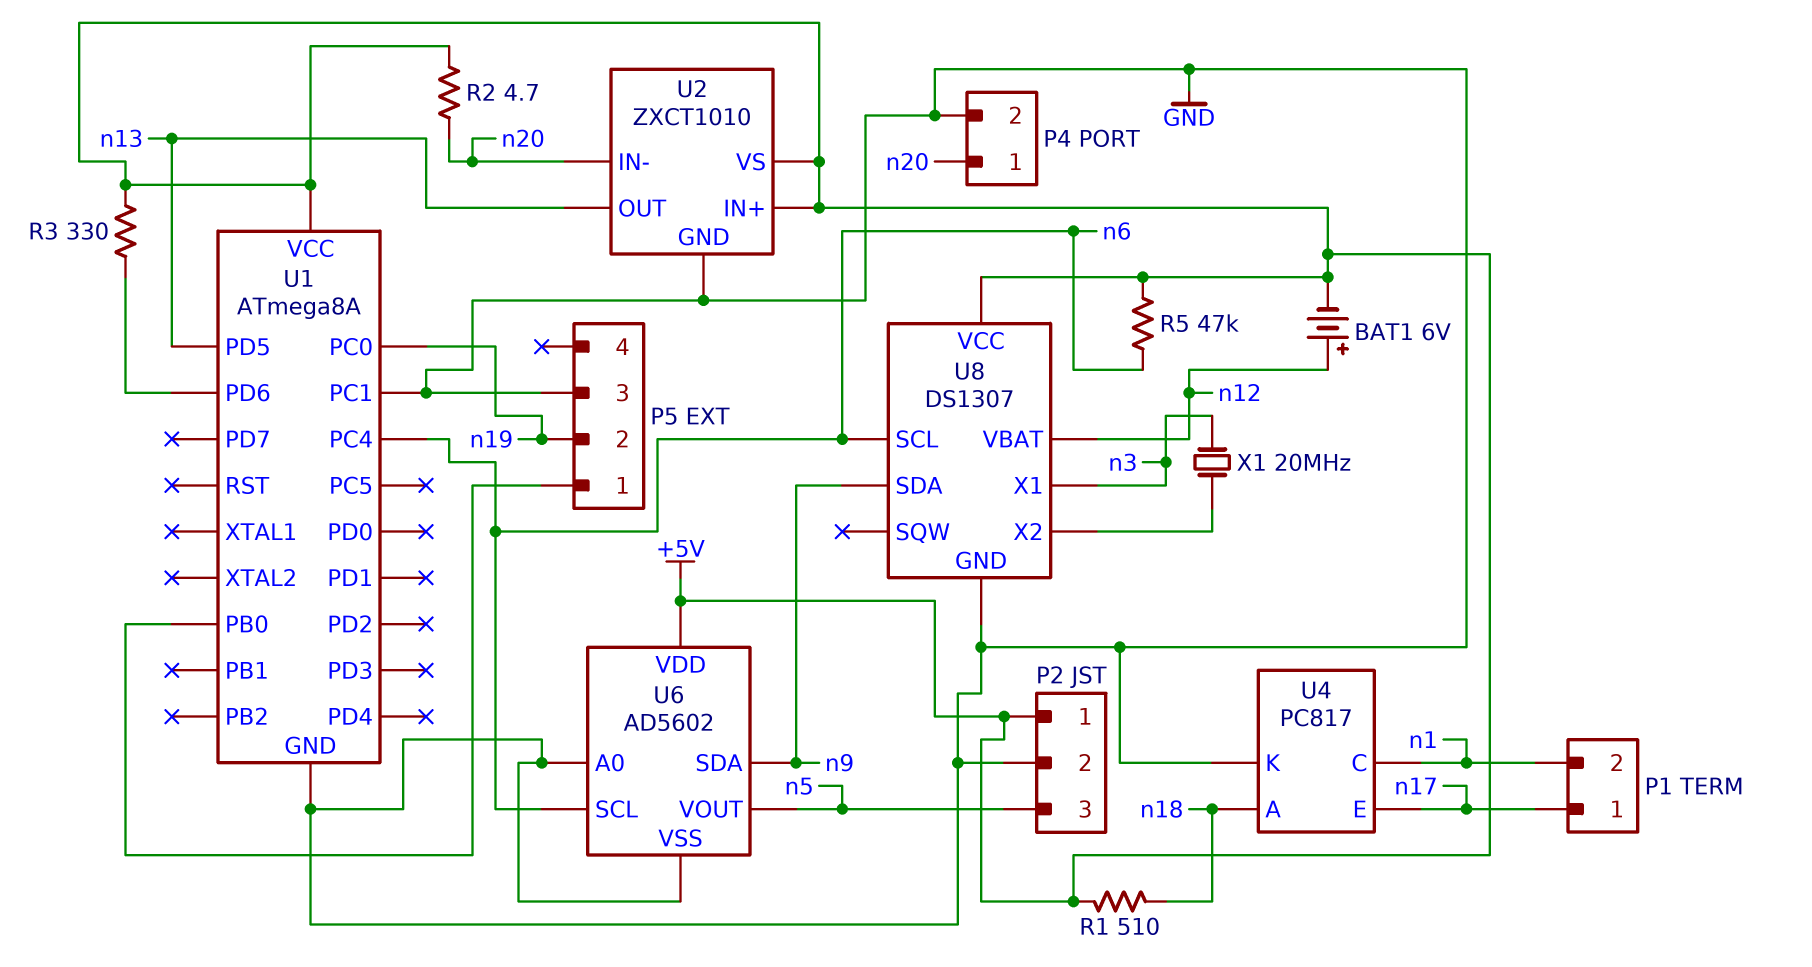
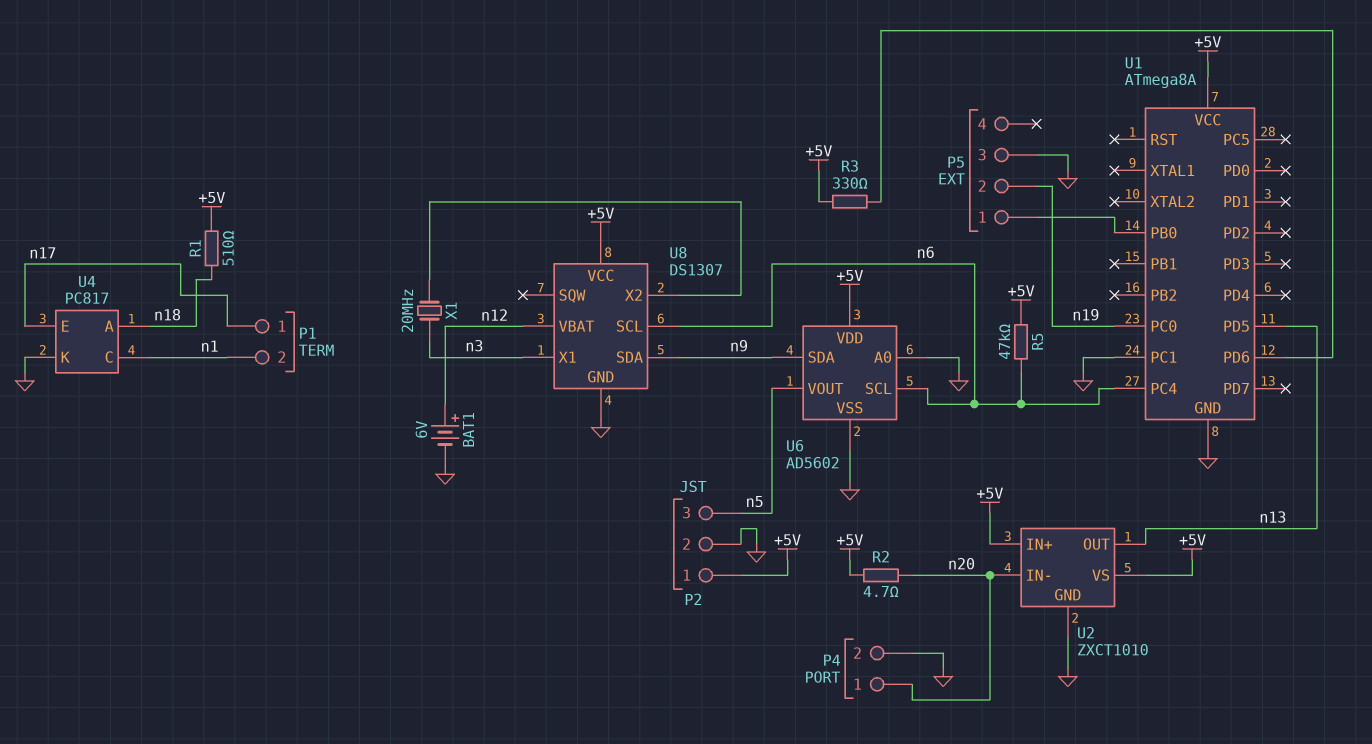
BAT1: 6V (plus n12, minus +5V) -> 6V (plus n12, minus GND)

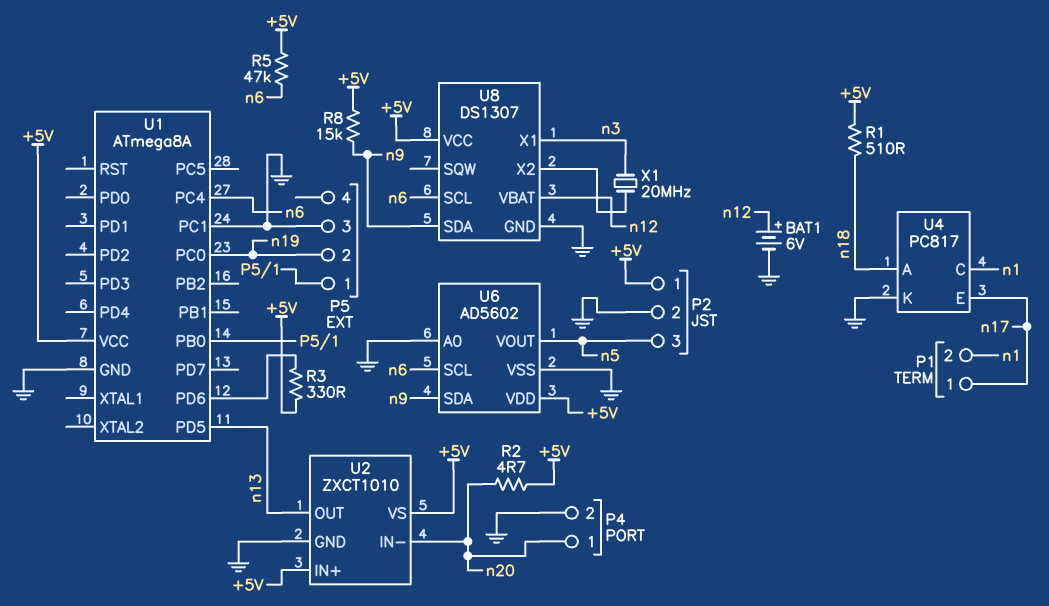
R8: none -> 15k (+5V, n9)

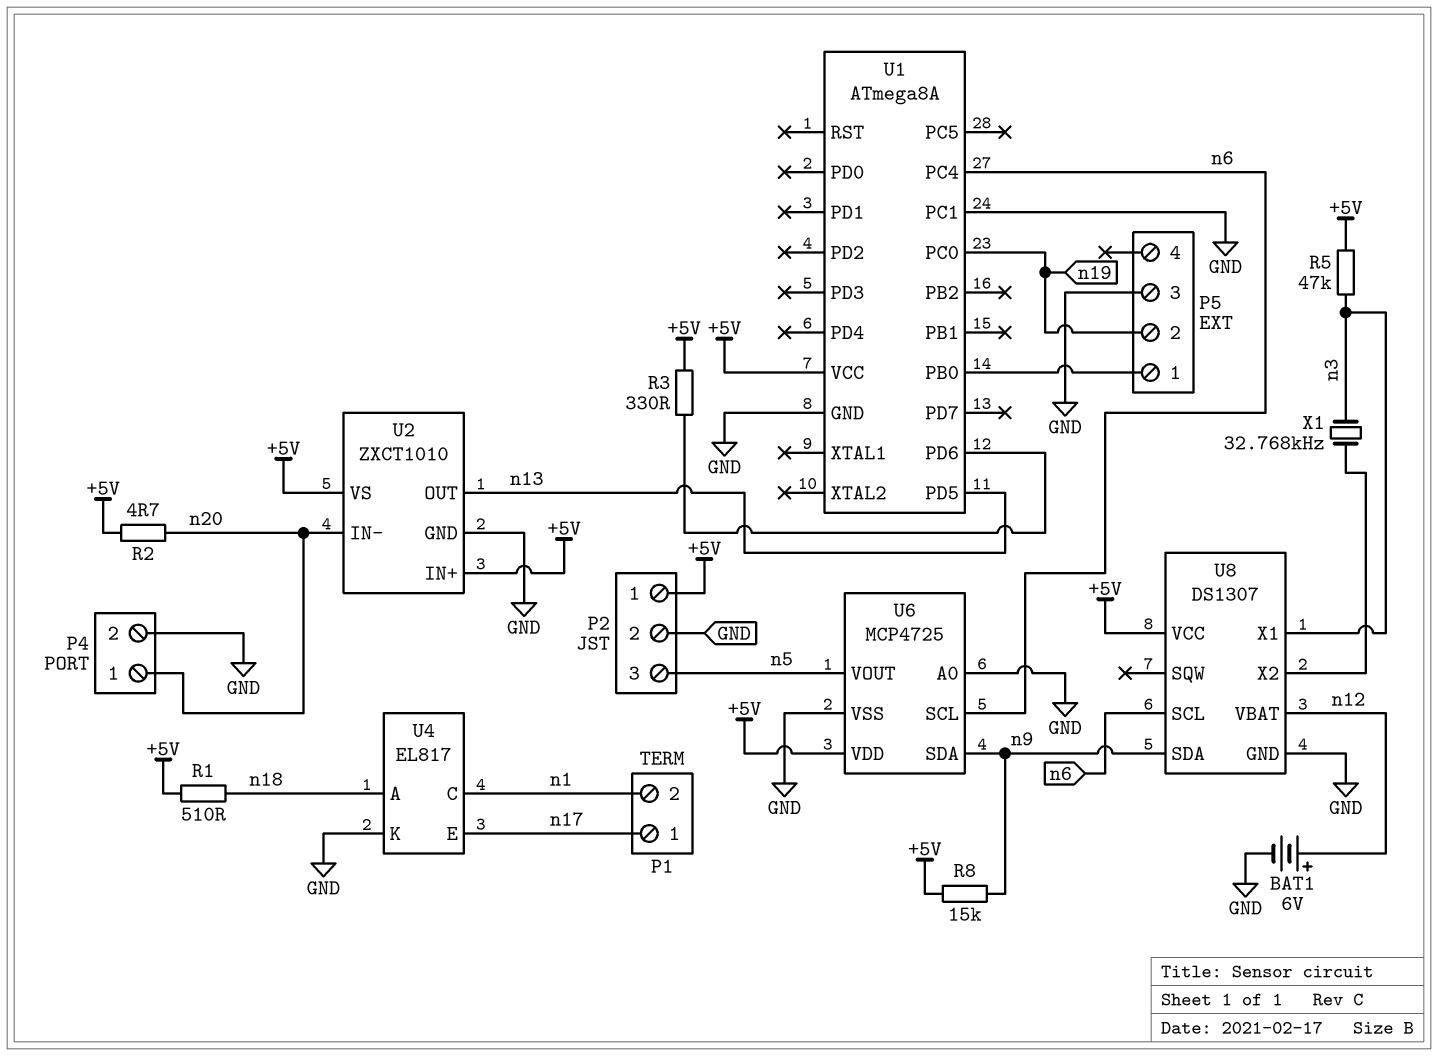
R5: 47k (+5V, n6) -> 47k (+5V, n3)
U4: PC817 -> EL817
U6: AD5602 -> MCP4725
X1: 20MHz (U8/X2, n3) -> 32.768kHz (U8/X2, n3)

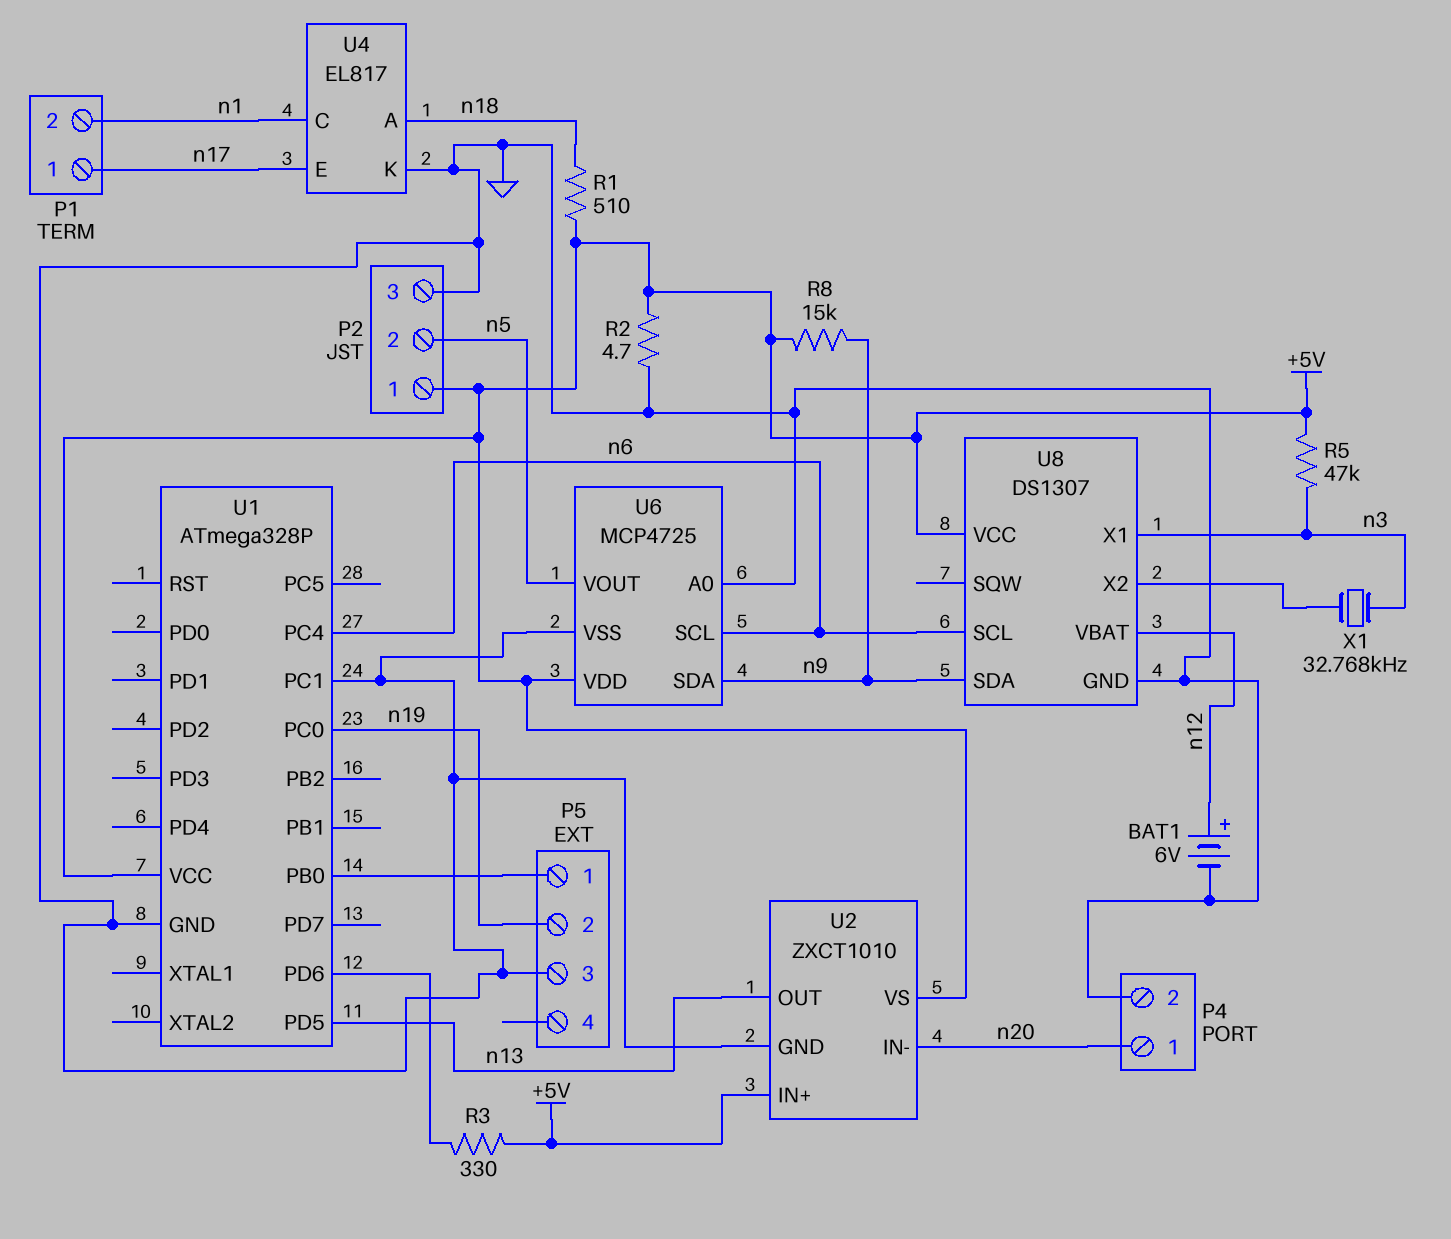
P2 pin 2: GND -> n5
P2 pin 3: n5 -> GND
R2: 4.7 (+5V, n20) -> 4.7 (+5V, GND)
U1: ATmega8A -> ATmega328P

